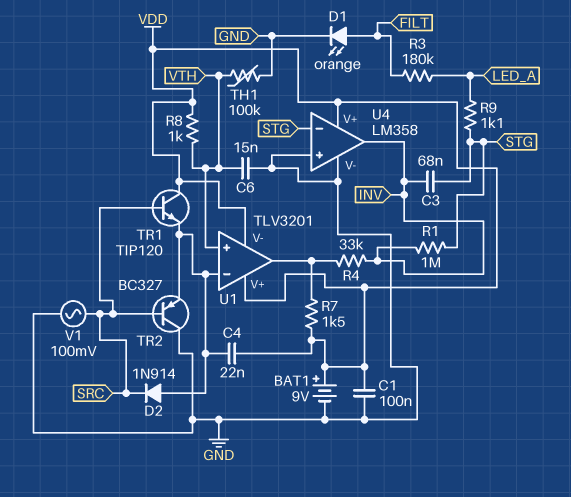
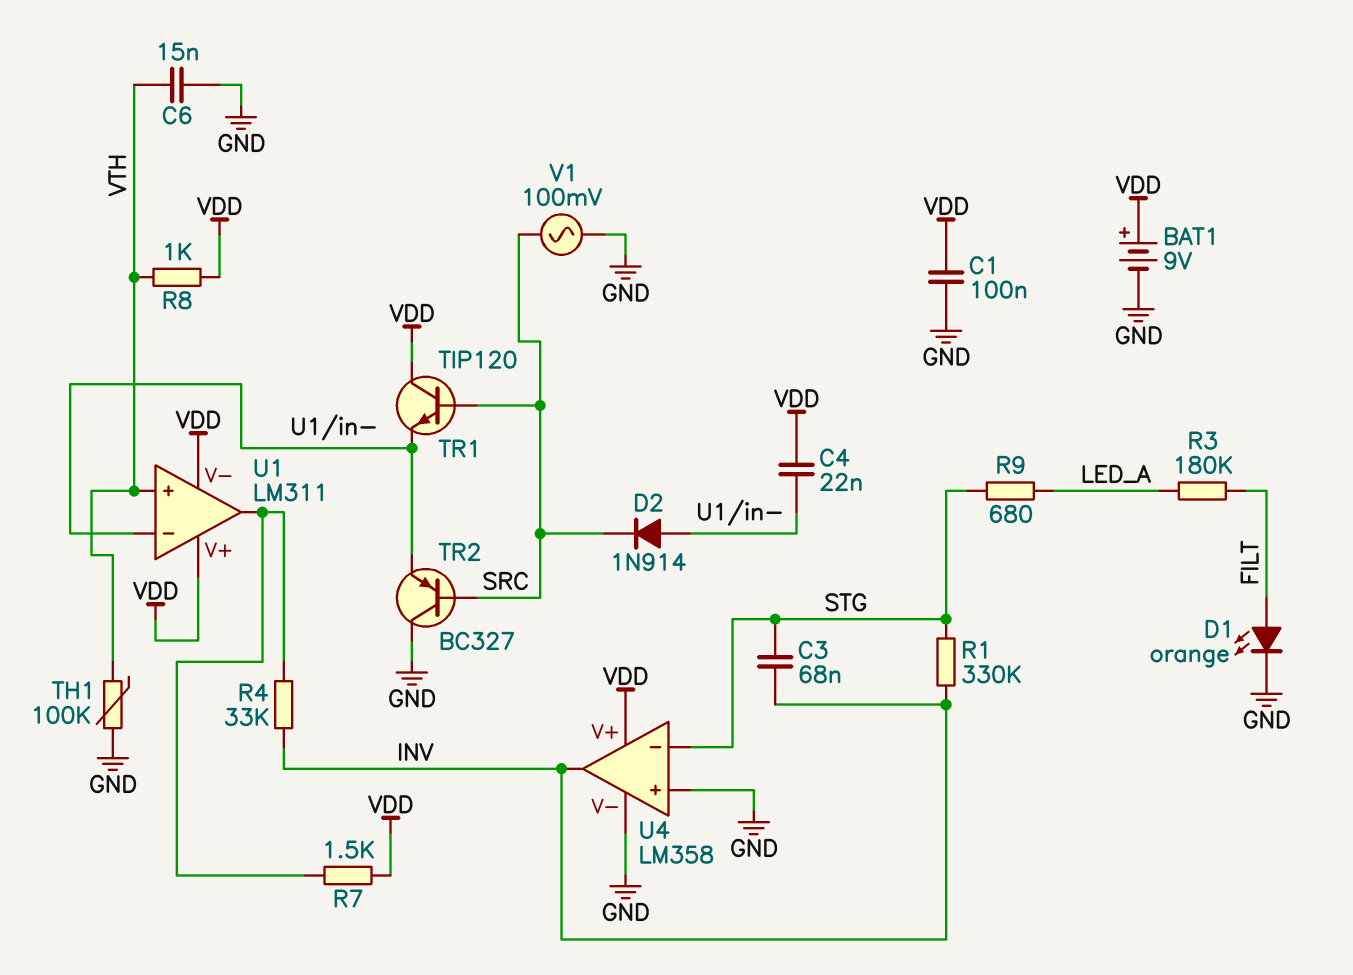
R1: 1M (INV, STG) -> 330k (INV, STG)
R9: 1.1k (LED_A, STG) -> 680 (LED_A, STG)
U1: TLV3201 -> LM311

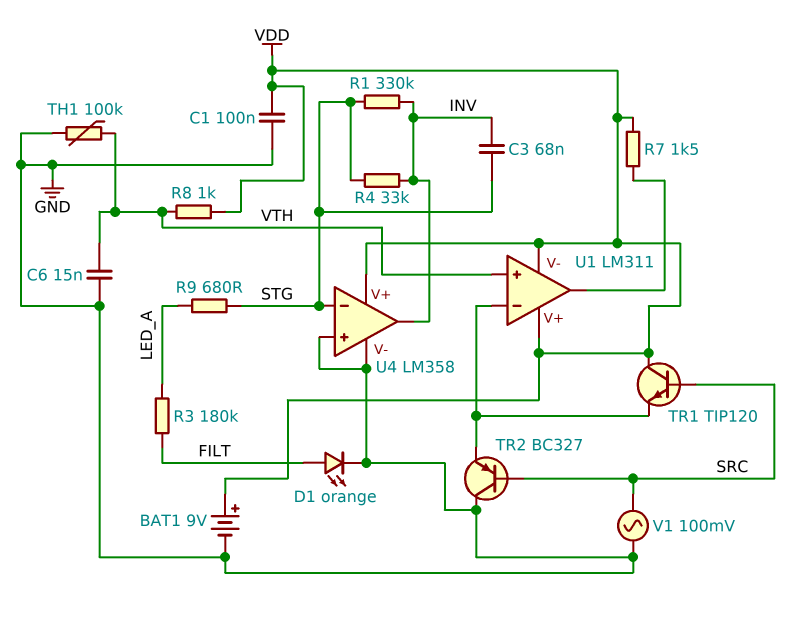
C4: 22nF (U1/in-, VDD) -> none
D2: diode 1N914 (A U1/in-, K SRC) -> none
R4: 33k (INV, U1/out) -> 33k (INV, STG)

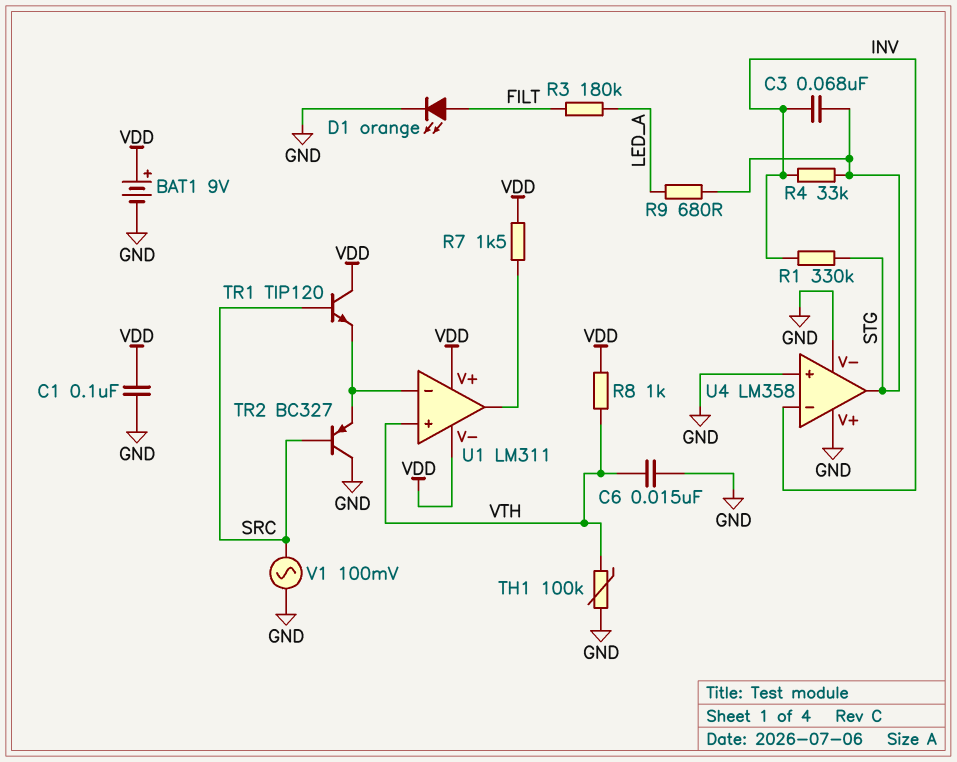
U4 pin V+: VDD -> GND
U4 pin in-: STG -> INV
U4 pin out: INV -> STG

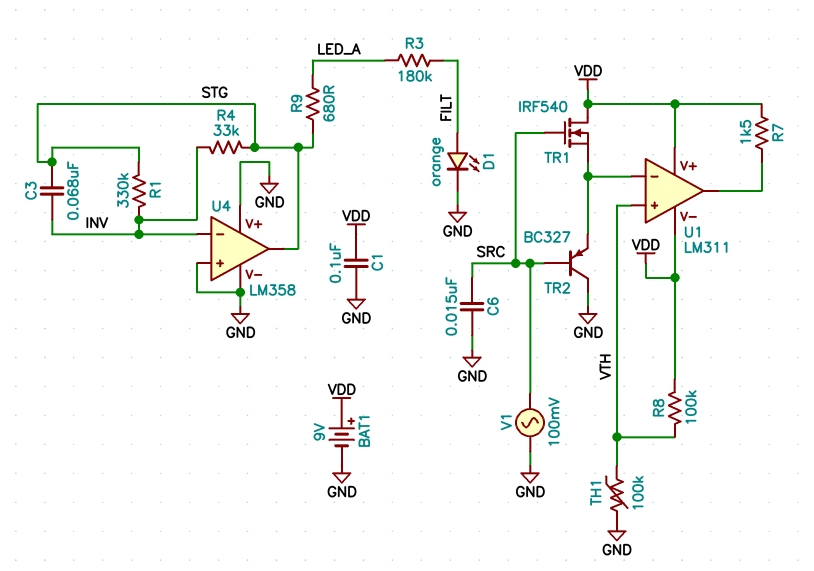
C6: 15nF (GND, VTH) -> 15nF (GND, SRC)
R8: 1k (VDD, VTH) -> 100k (VDD, VTH)
TR1: NPN TIP120 (B SRC, C VDD, E U1/in-) -> NMOS IRF540 (G SRC, D VDD, S U1/in-)

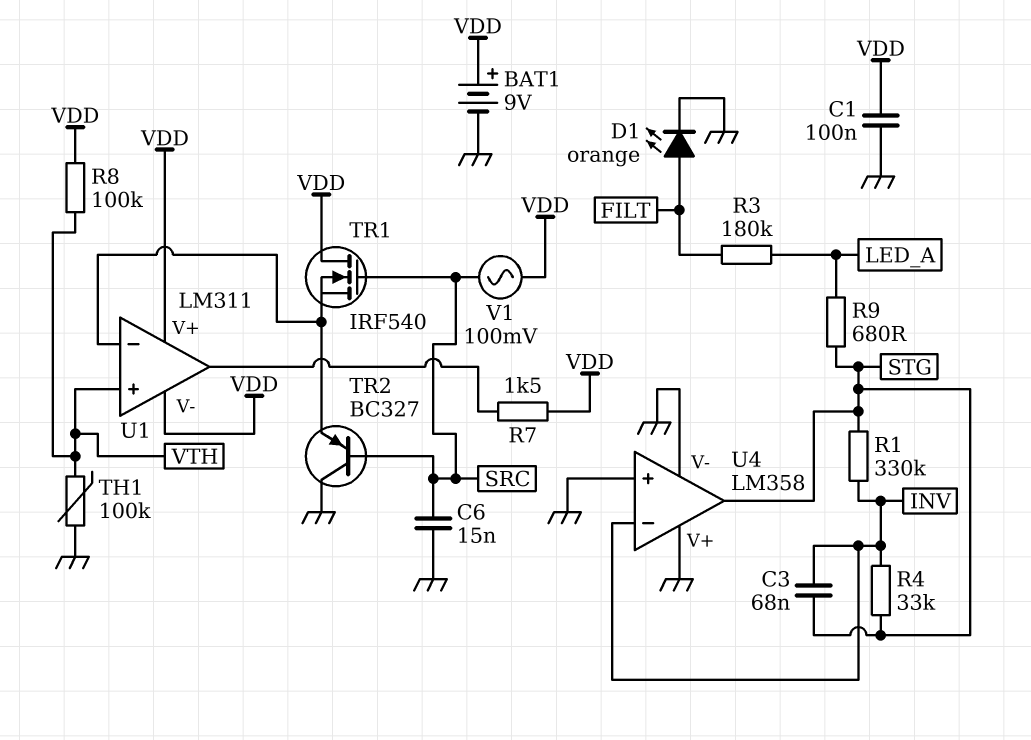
V1: AC 100mV (GND, SRC) -> AC 100mV (SRC, VDD)

